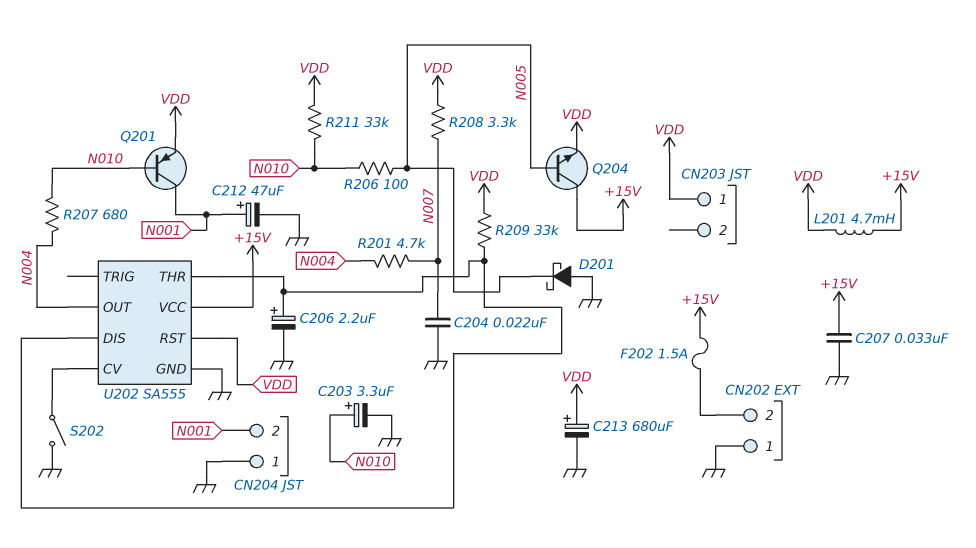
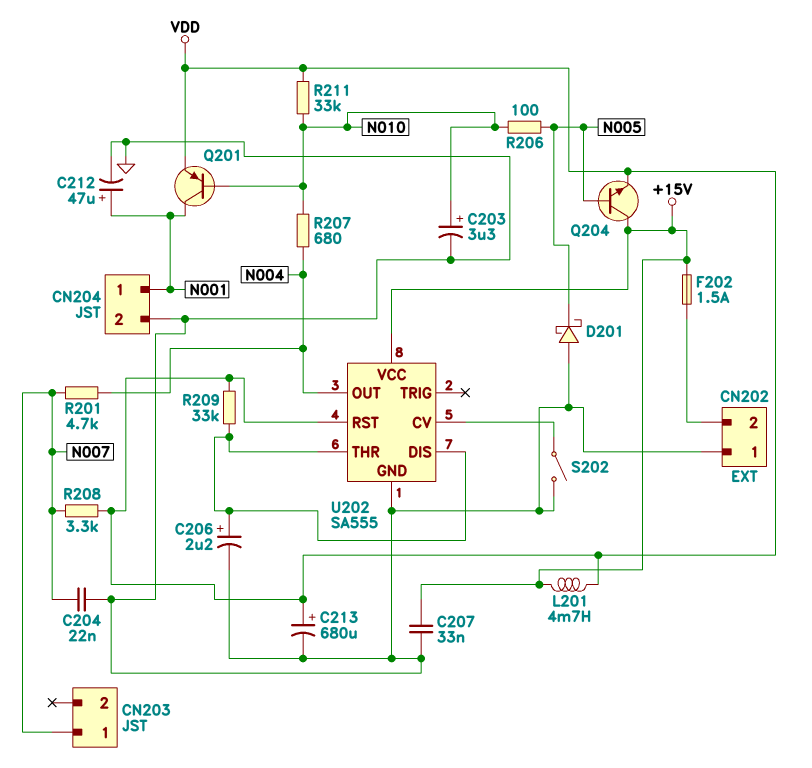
CN203 pin 1: VDD -> N007
CN204 pin 1: GND -> N001
CN204 pin 2: N001 -> GND

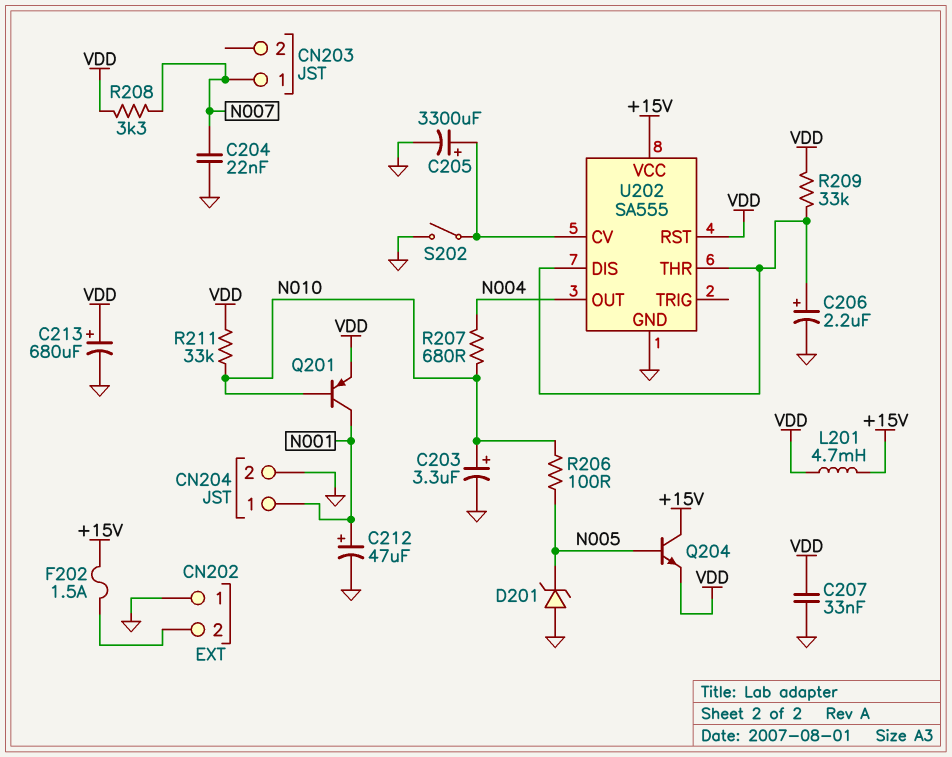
C205: none -> 3300uF (plus U202/CV, minus GND)
C207: 33nF (+15V, GND) -> 33nF (GND, VDD)
D201: schottky (A GND, K N005) -> zener (A GND, K N005)
R201: 4.7k (N004, N007) -> none

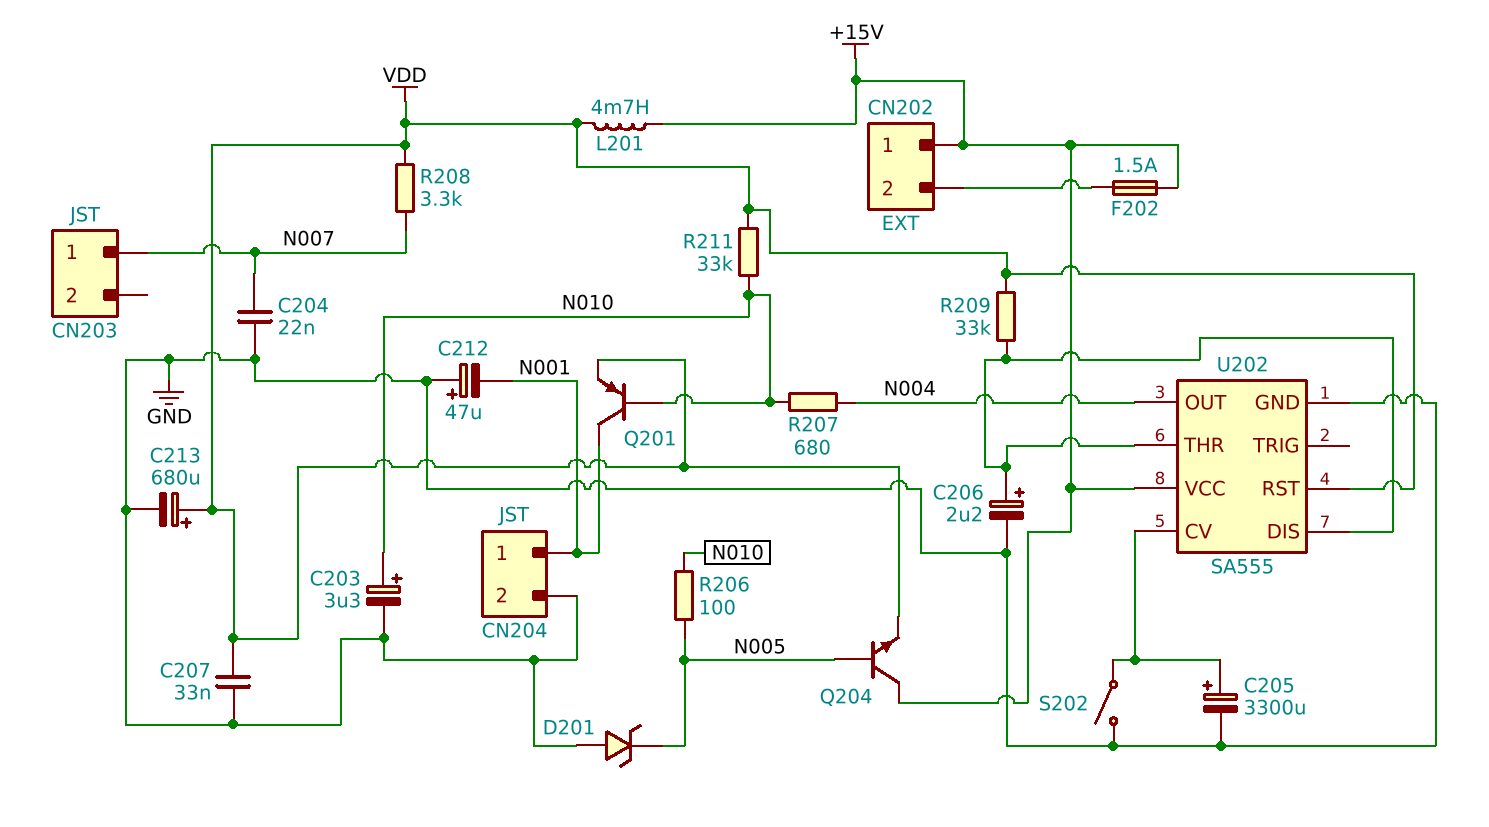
C212: 47uF (plus N001, minus GND) -> 47uF (plus GND, minus N001)
CN202 pin 1: GND -> +15V

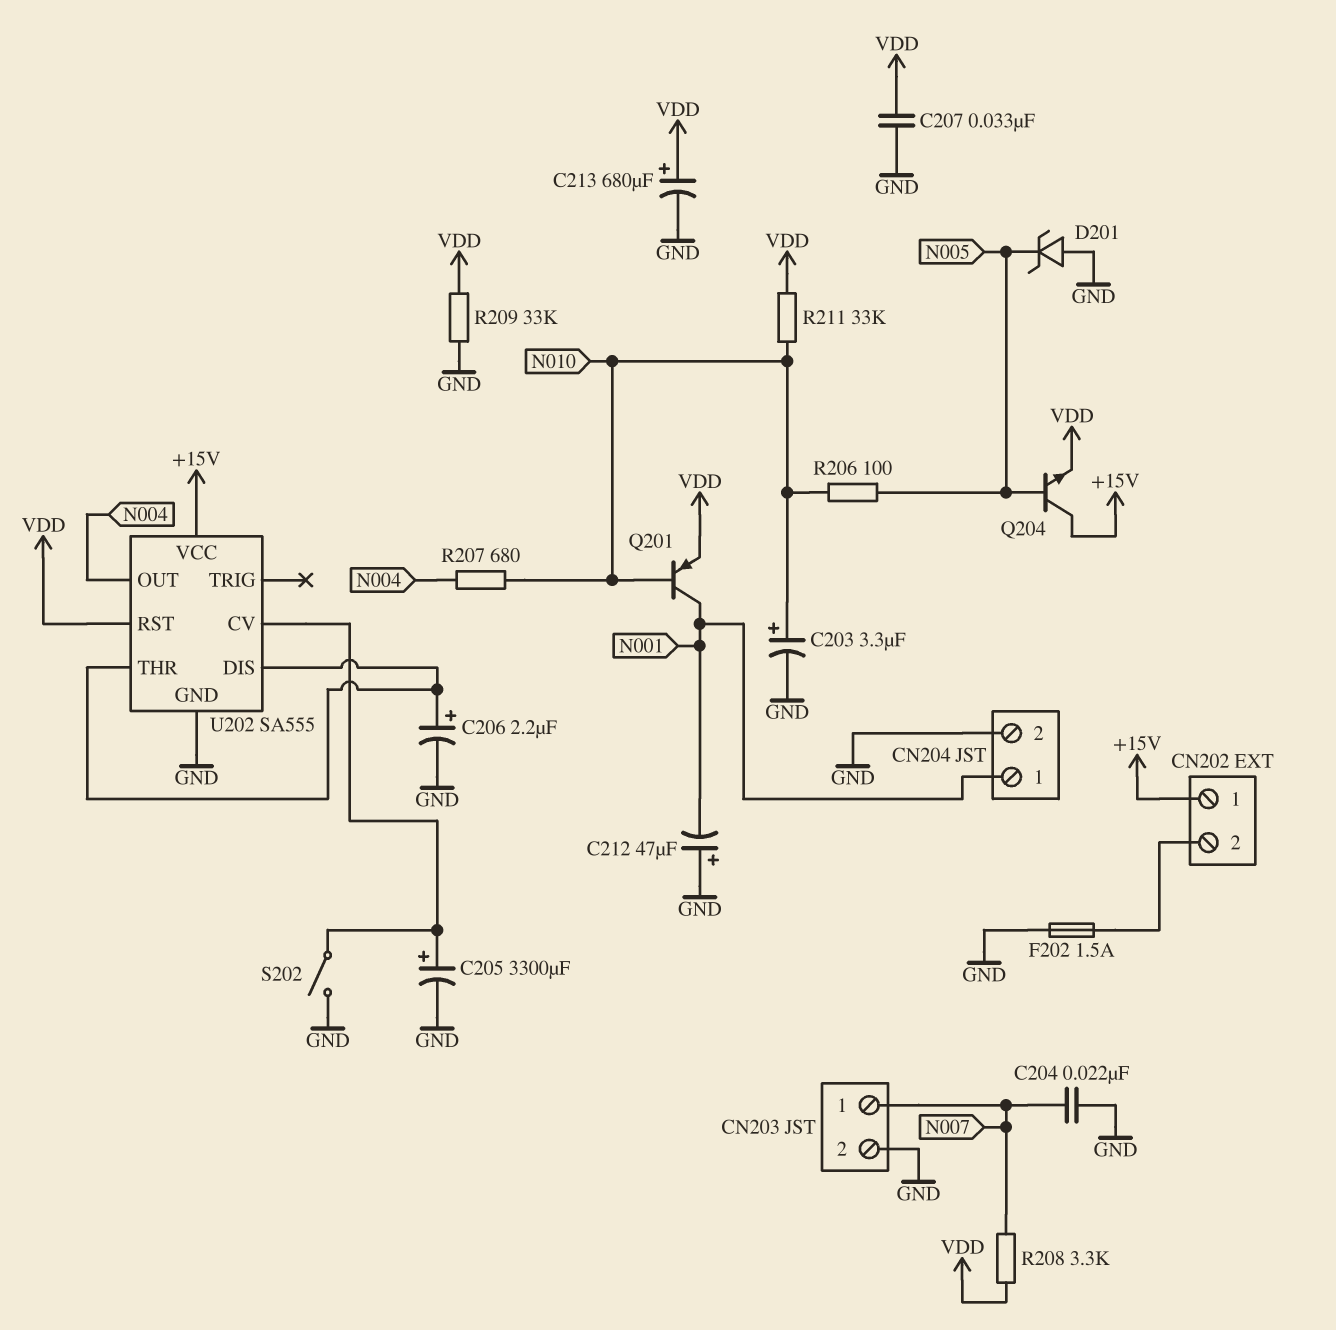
CN203 pin 2: none -> GND
F202: 1.5A (+15V, CN202/2) -> 1.5A (CN202/2, GND)
L201: 4.7mH (+15V, VDD) -> none
R209: 33k (U202/DIS, VDD) -> 33k (GND, VDD)

